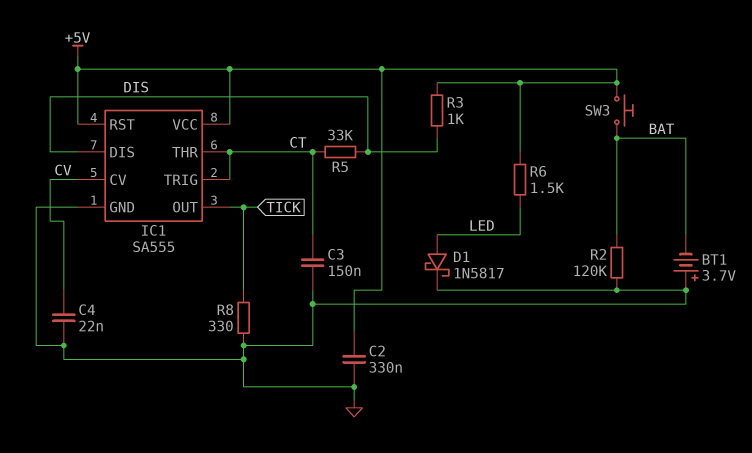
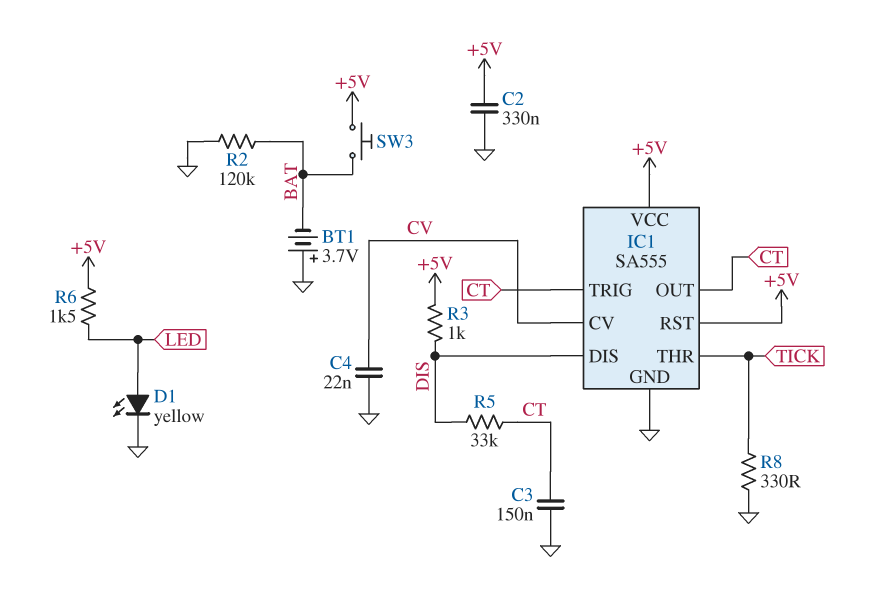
D1: schottky 1N5817 (A LED, K GND) -> LED yellow (A LED, K GND)
IC1 pin OUT: TICK -> CT
IC1 pin THR: CT -> TICK

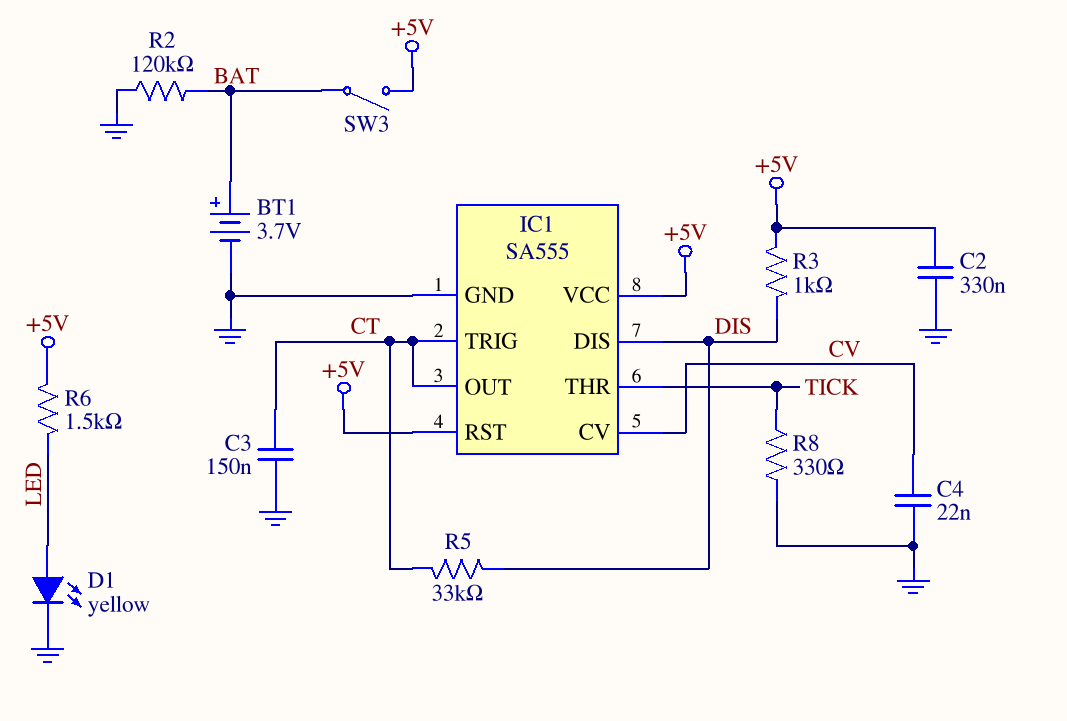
BT1: 3.7V (plus GND, minus BAT) -> 3.7V (plus BAT, minus GND)
SW3: button (+5V, BAT) -> switch (+5V, BAT)

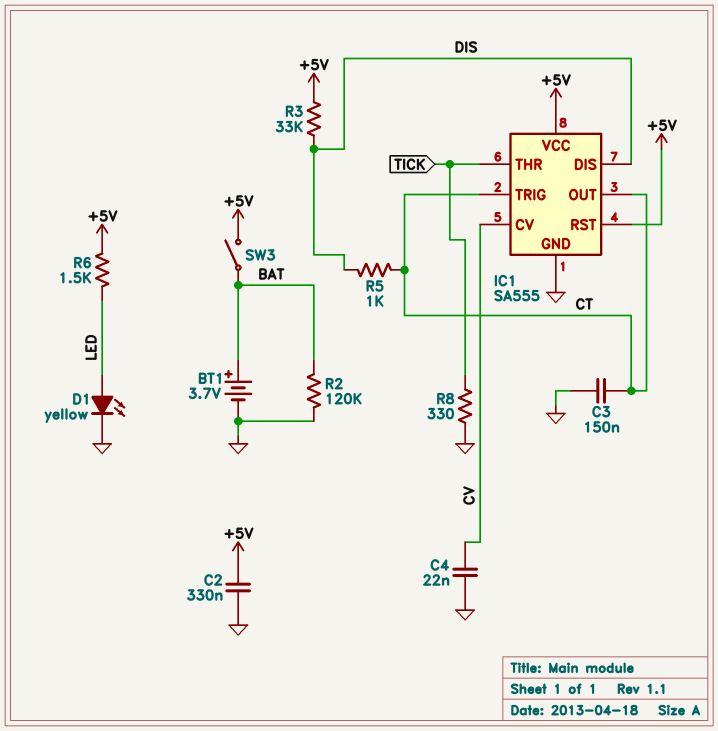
R3: 1k (+5V, DIS) -> 33k (+5V, DIS)
R5: 33k (CT, DIS) -> 1k (CT, DIS)

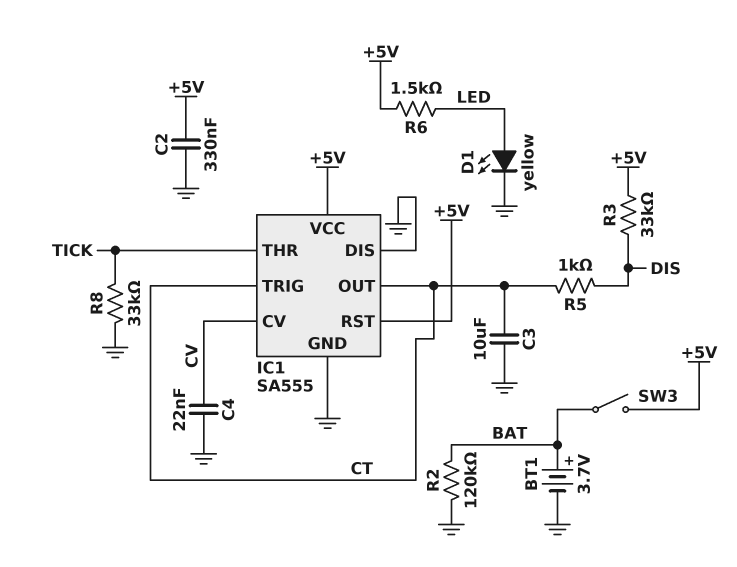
C3: 150nF (CT, GND) -> 10uF (CT, GND)
IC1 pin DIS: DIS -> GND
R8: 330 (GND, TICK) -> 33k (GND, TICK)

